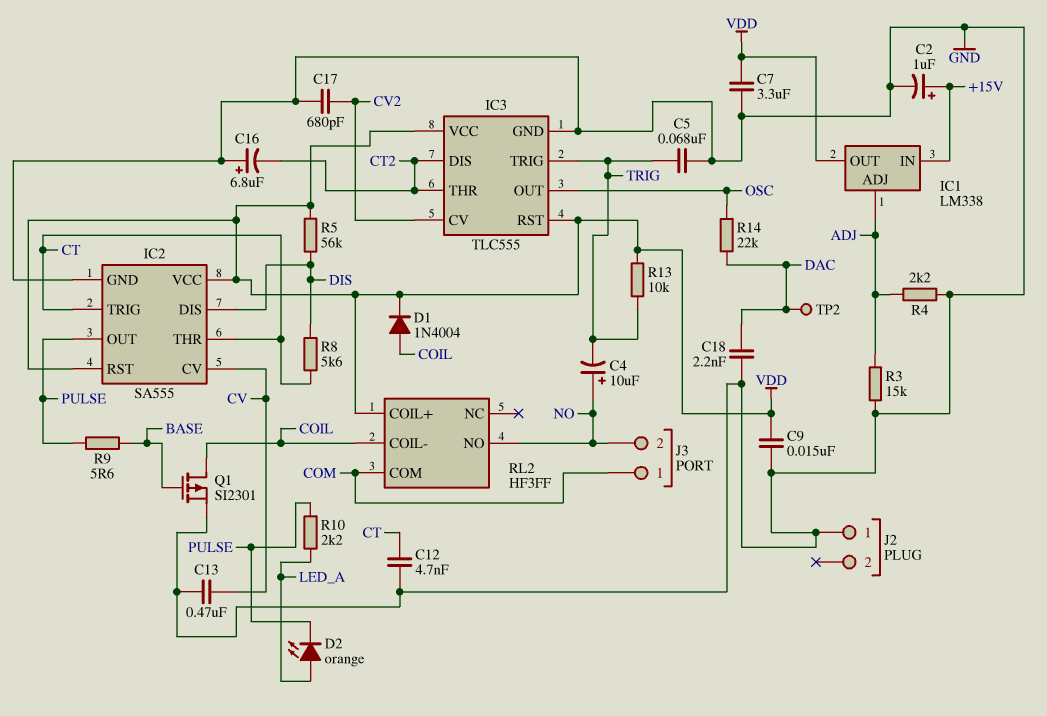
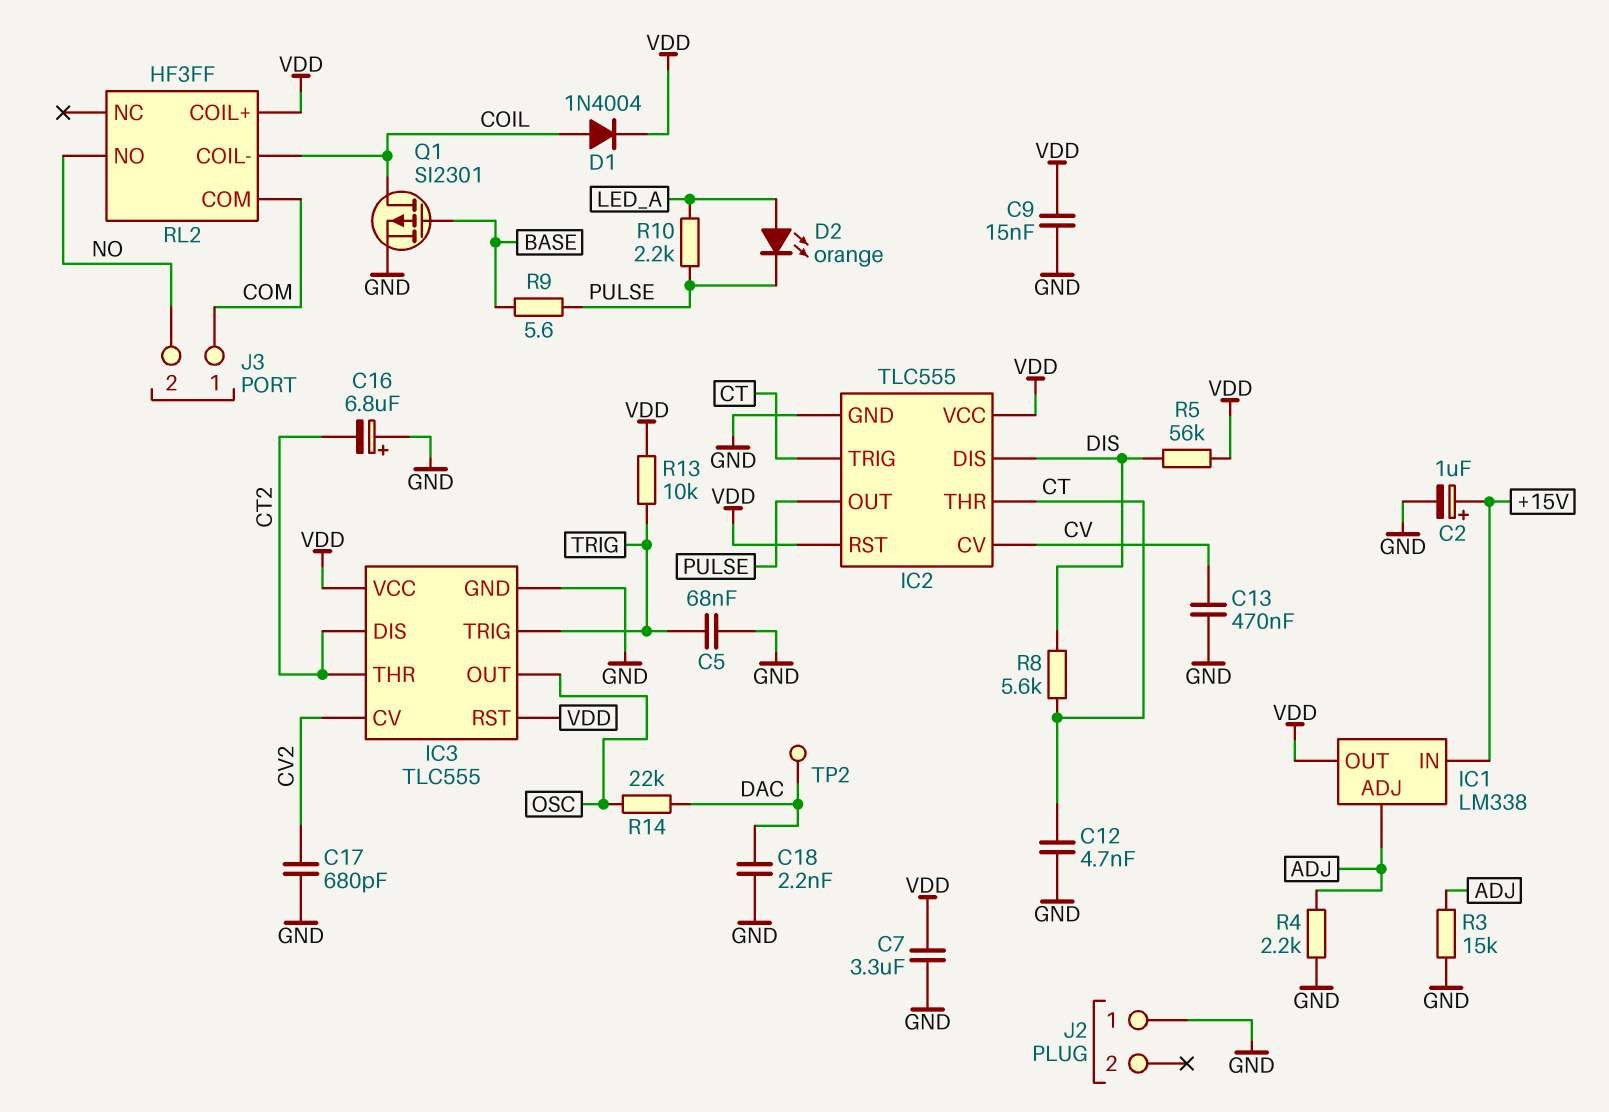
C4: 10uF (plus NO, minus TRIG) -> none
IC2: SA555 -> TLC555

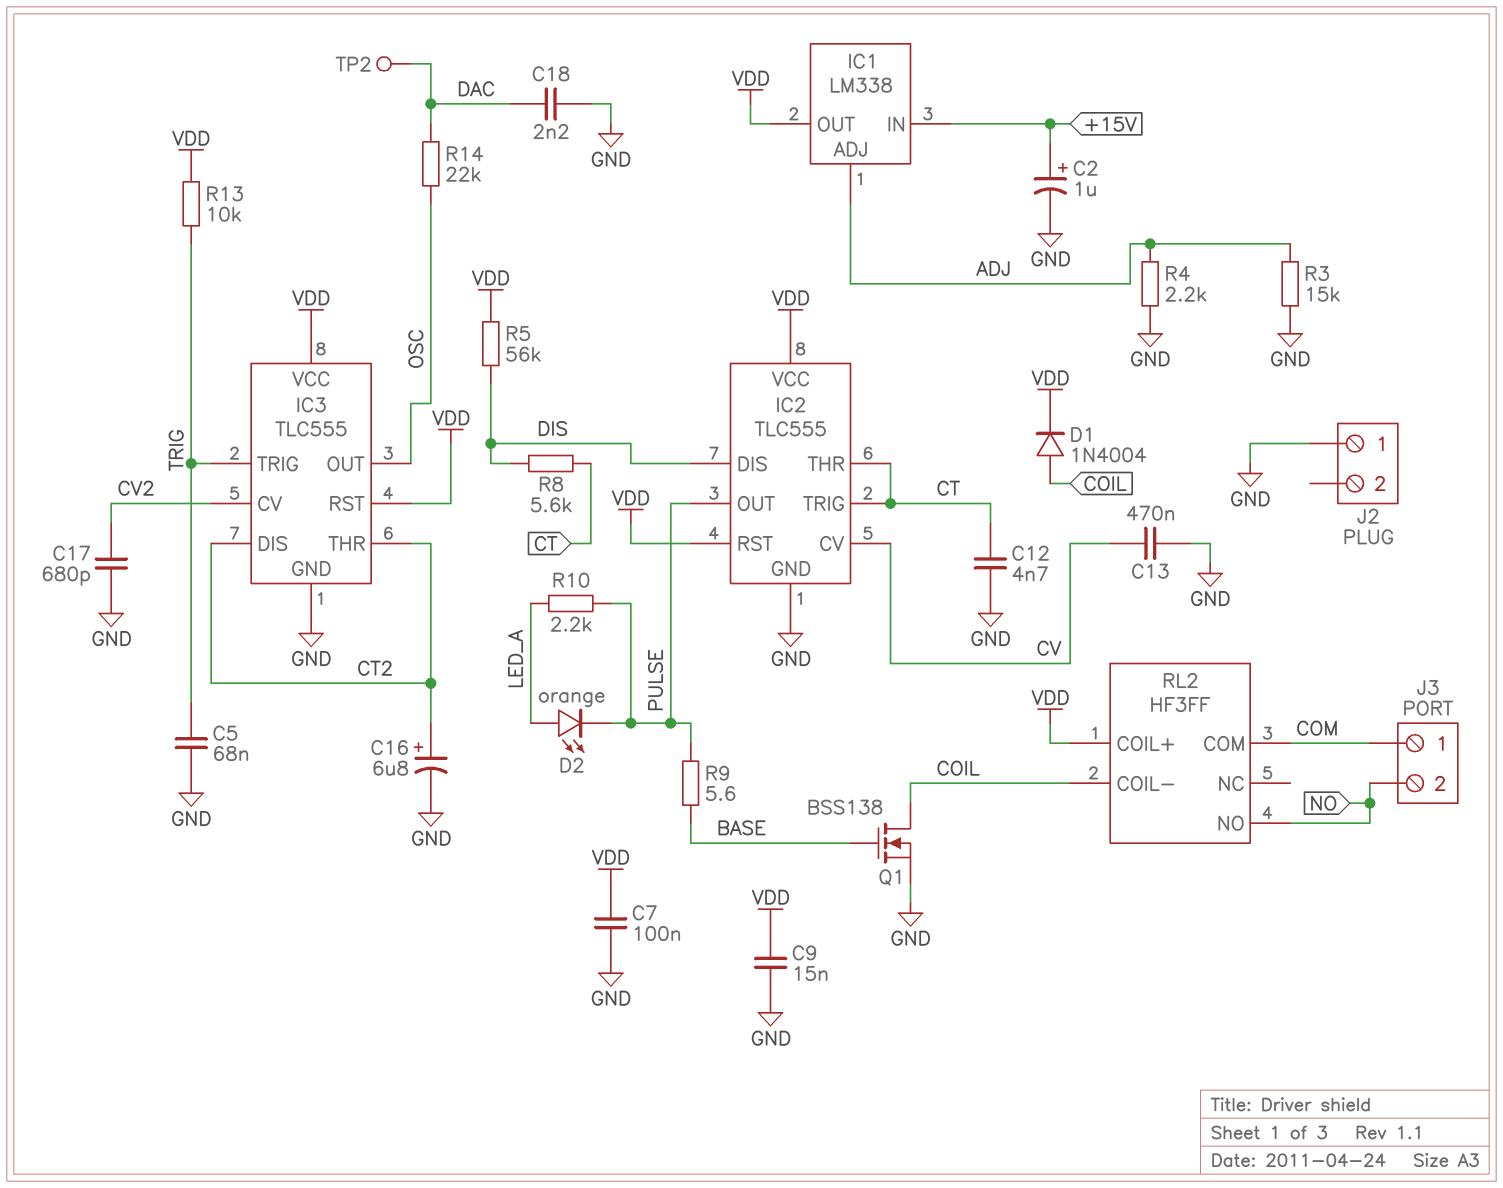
C7: 3.3uF (GND, VDD) -> 100nF (GND, VDD)
C16: 6.8uF (plus GND, minus CT2) -> 6.8uF (plus CT2, minus GND)
Q1: PMOS SI2301 (G BASE, D COIL, S GND) -> NMOS BSS138 (G BASE, D COIL, S GND)

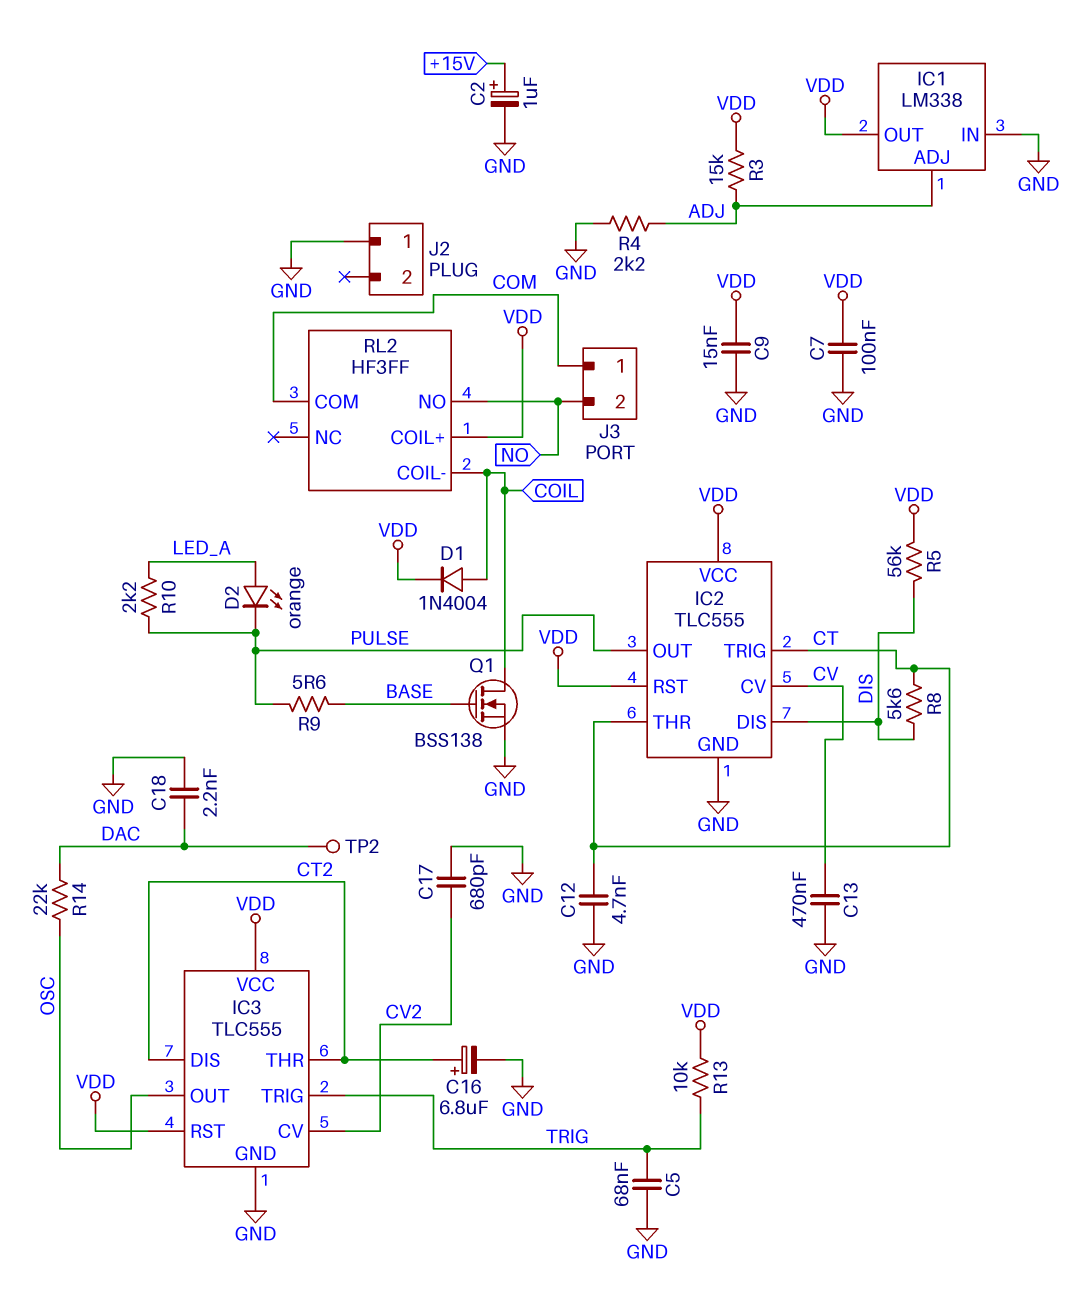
IC1 pin IN: +15V -> GND
R3: 15k (ADJ, GND) -> 15k (ADJ, VDD)

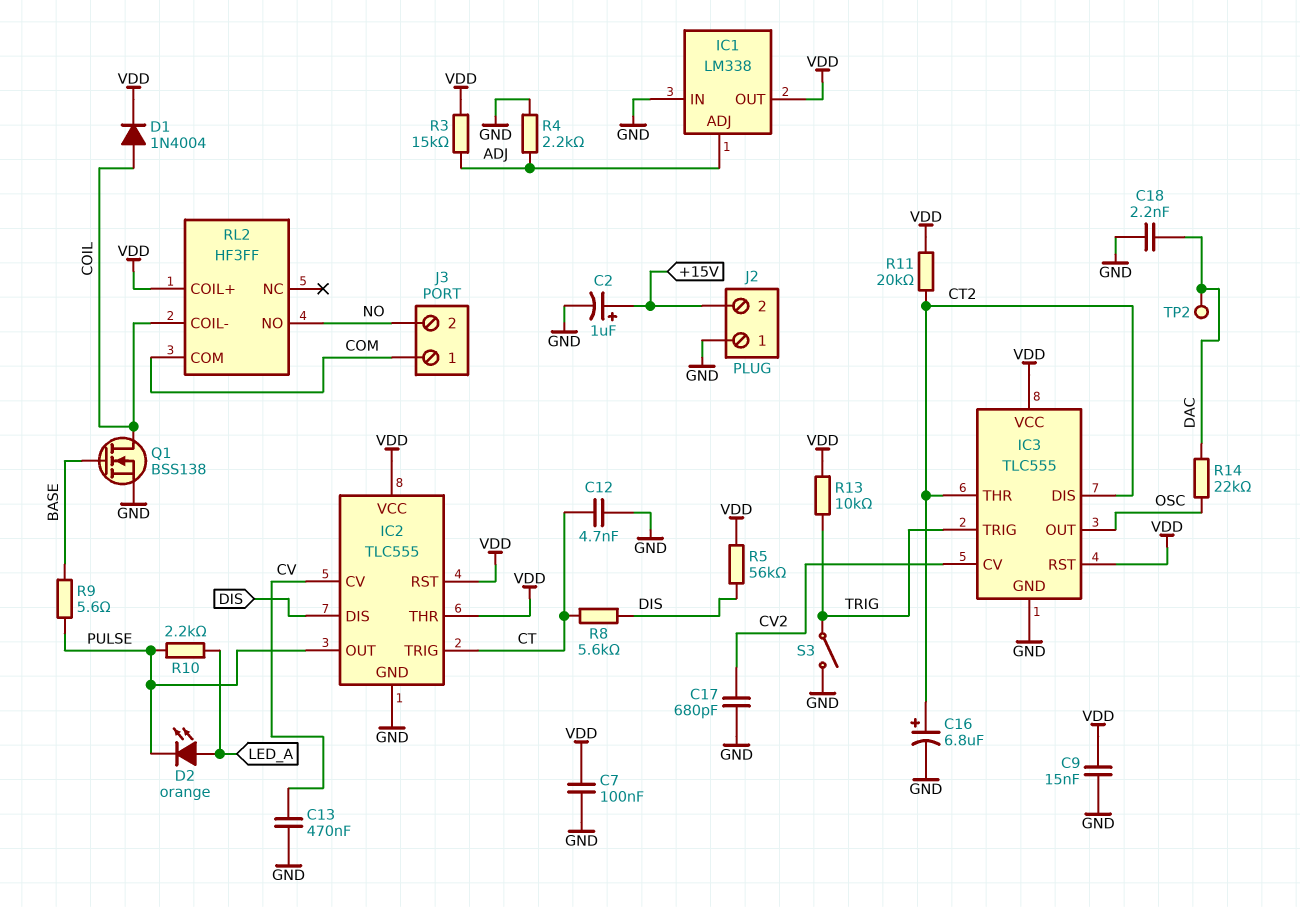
C5: 68nF (GND, TRIG) -> none
IC2 pin THR: CT -> VDD
J2 pin 2: none -> +15V
R11: none -> 20k (CT2, VDD)
S3: none -> switch (GND, TRIG)

